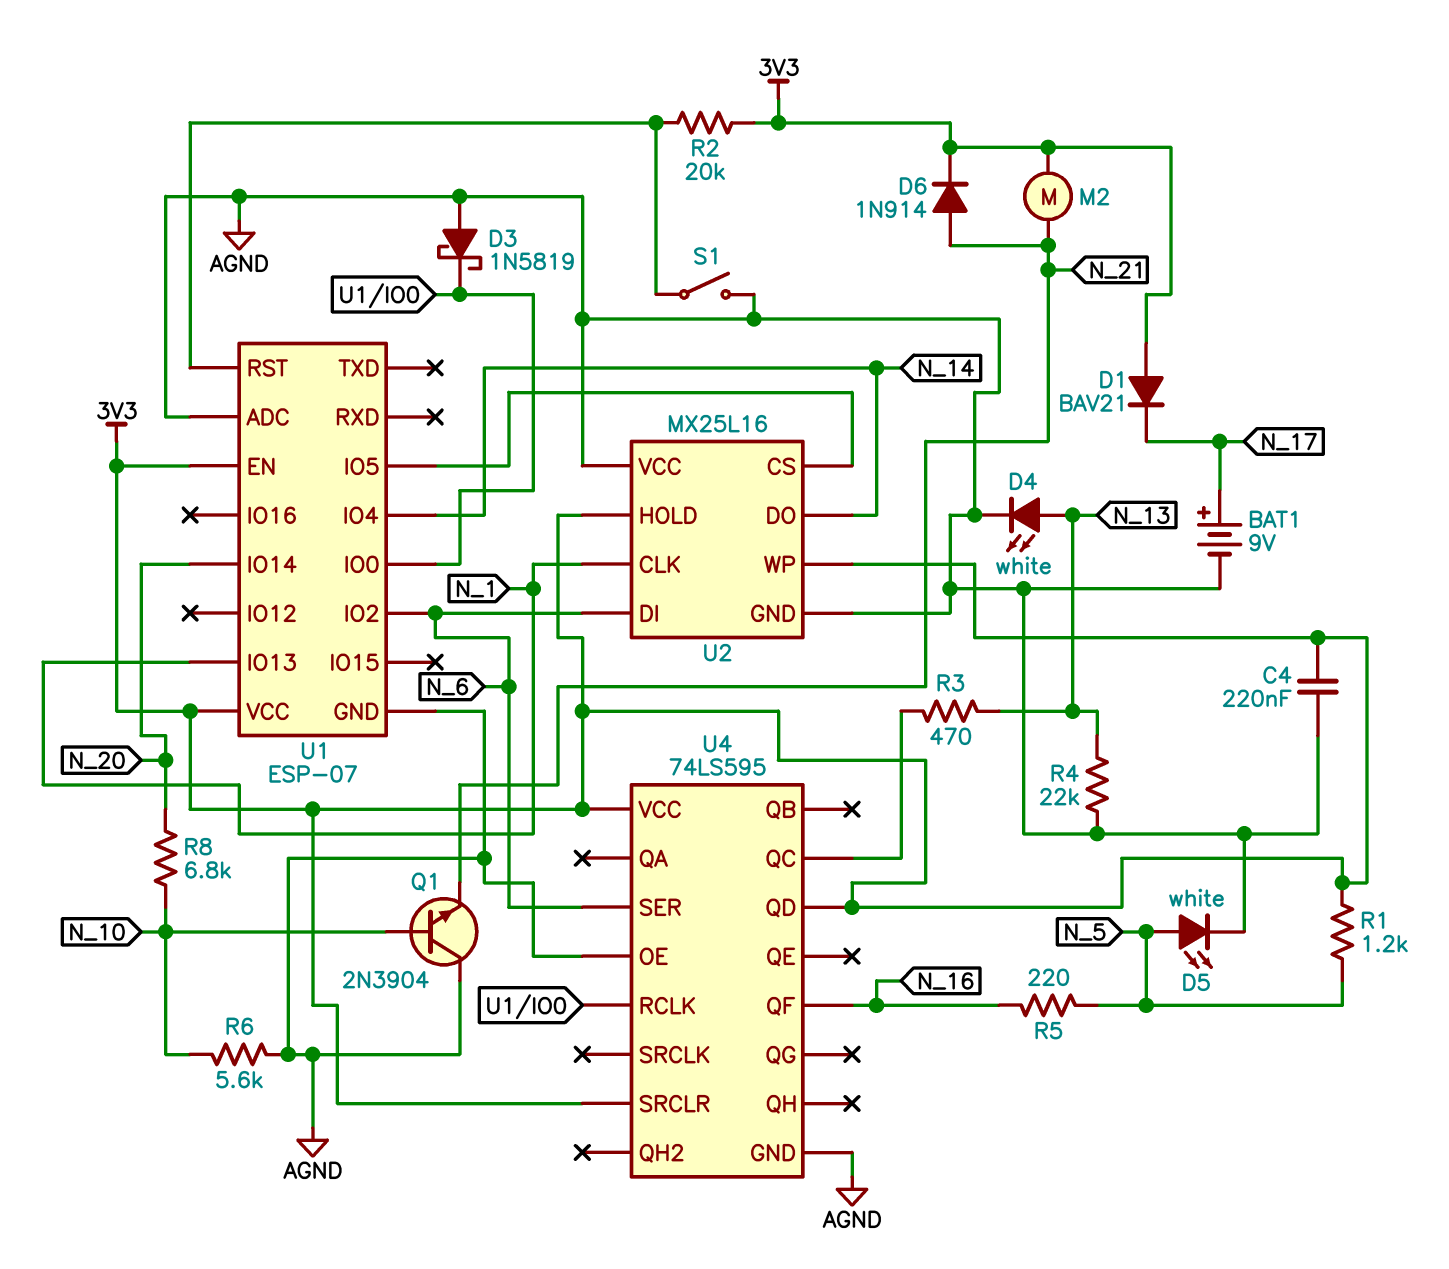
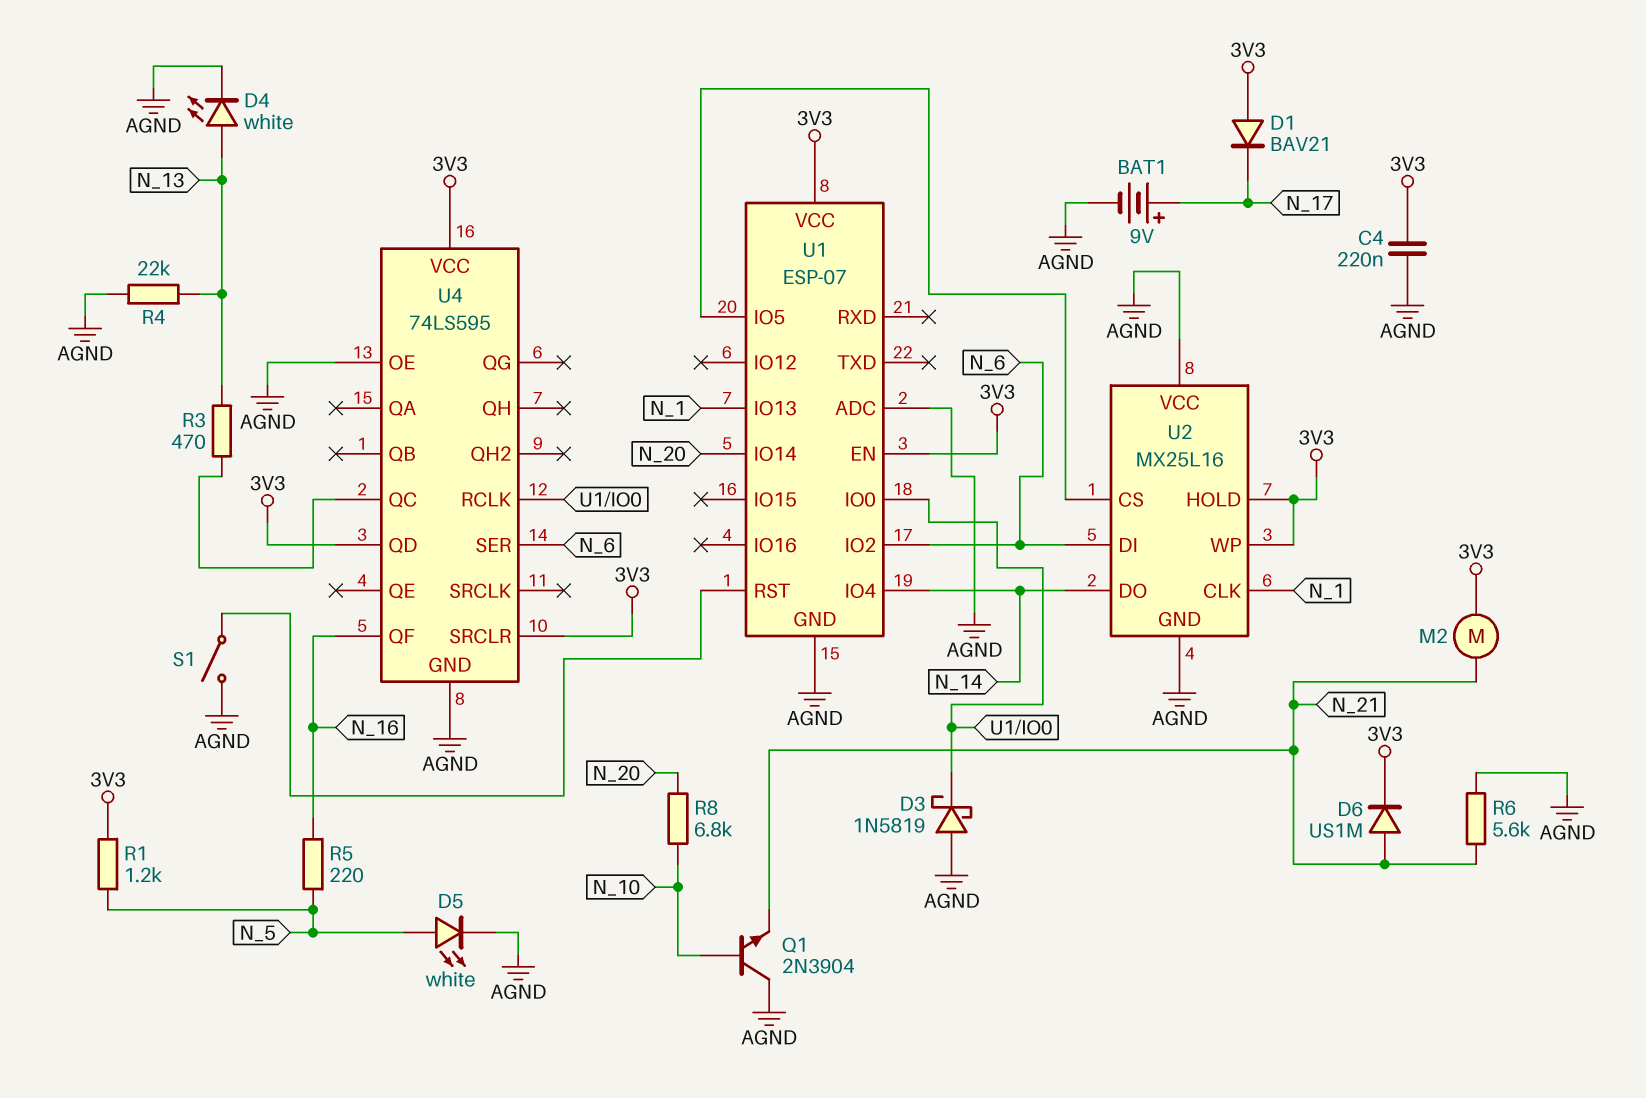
D6: diode 1N914 (A N_21, K 3V3) -> diode US1M (A N_21, K 3V3)
R2: 20k (3V3, U1/RST) -> none
R6: 5.6k (AGND, N_10) -> 5.6k (AGND, N_21)

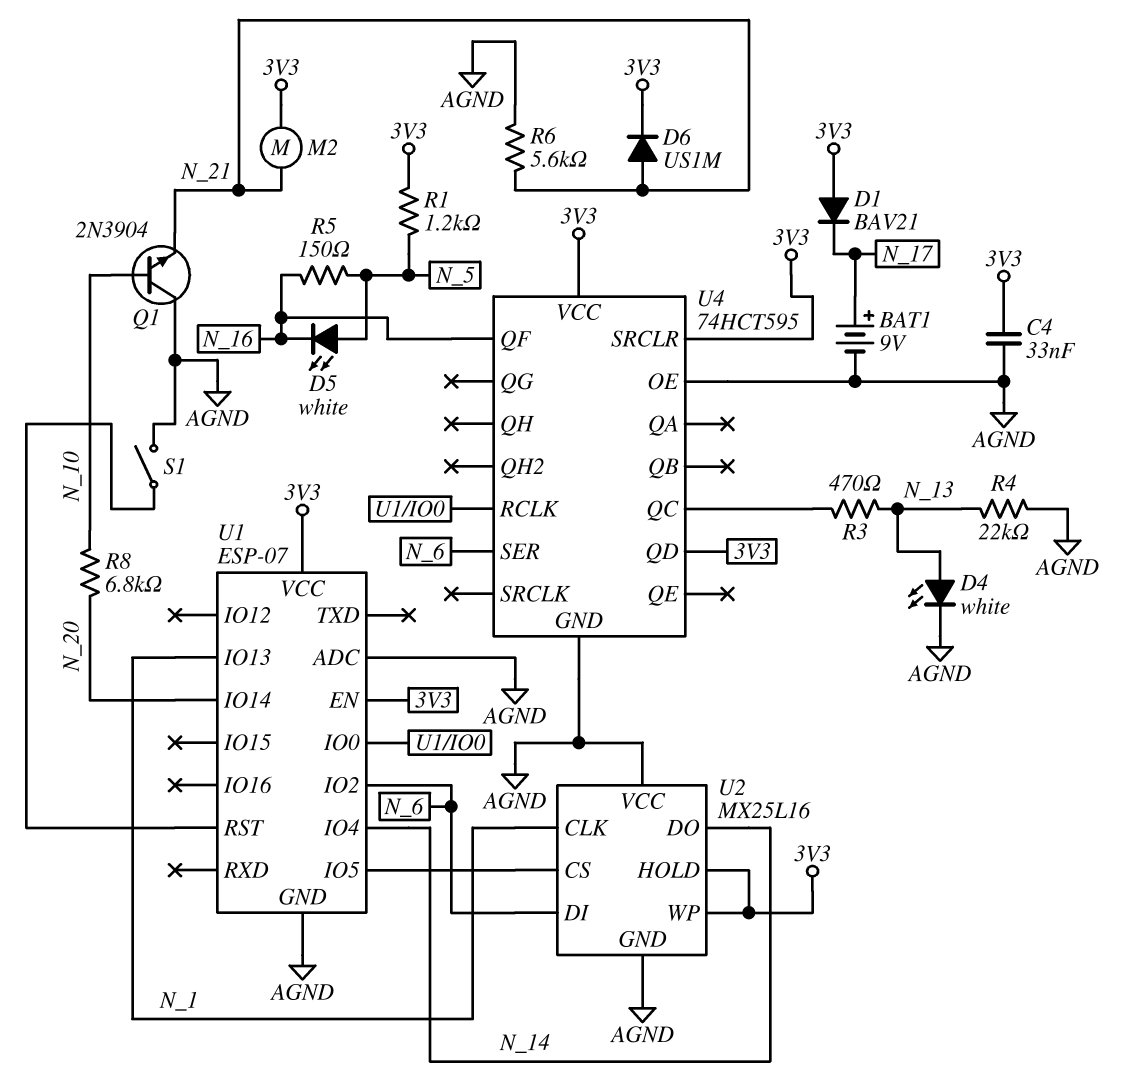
C4: 220nF (3V3, AGND) -> 33nF (3V3, AGND)
D3: schottky 1N5819 (A AGND, K U1/IO0) -> none
D5: LED white (A N_5, K AGND) -> LED white (A N_5, K N_16)
R5: 220 (N_5, N_16) -> 150 (N_5, N_16)
U4: 74LS595 -> 74HCT595

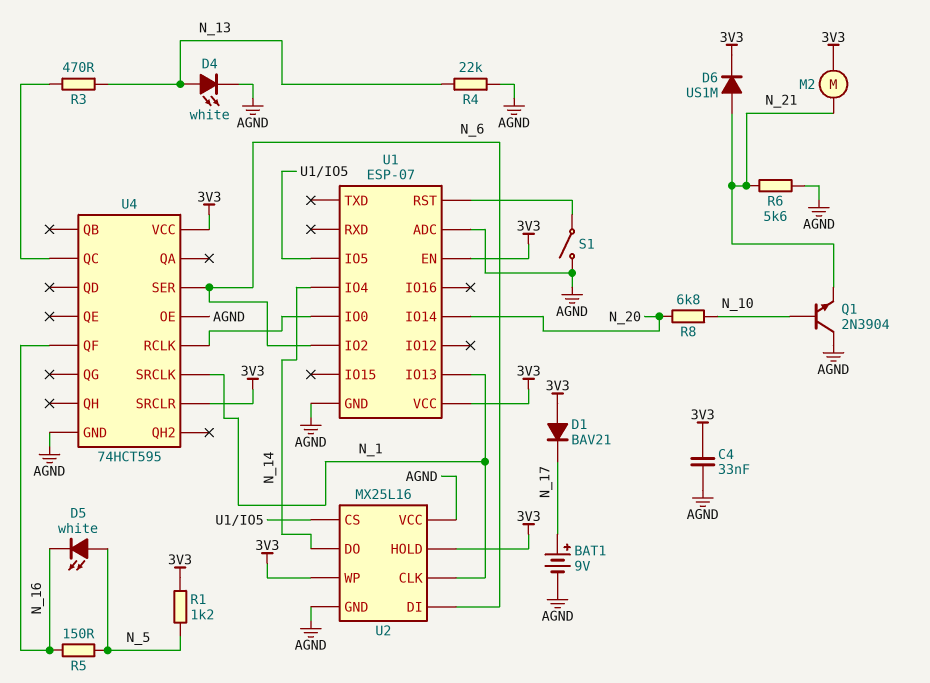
U4 pin QD: 3V3 -> none
U4 pin SRCLK: none -> N_1

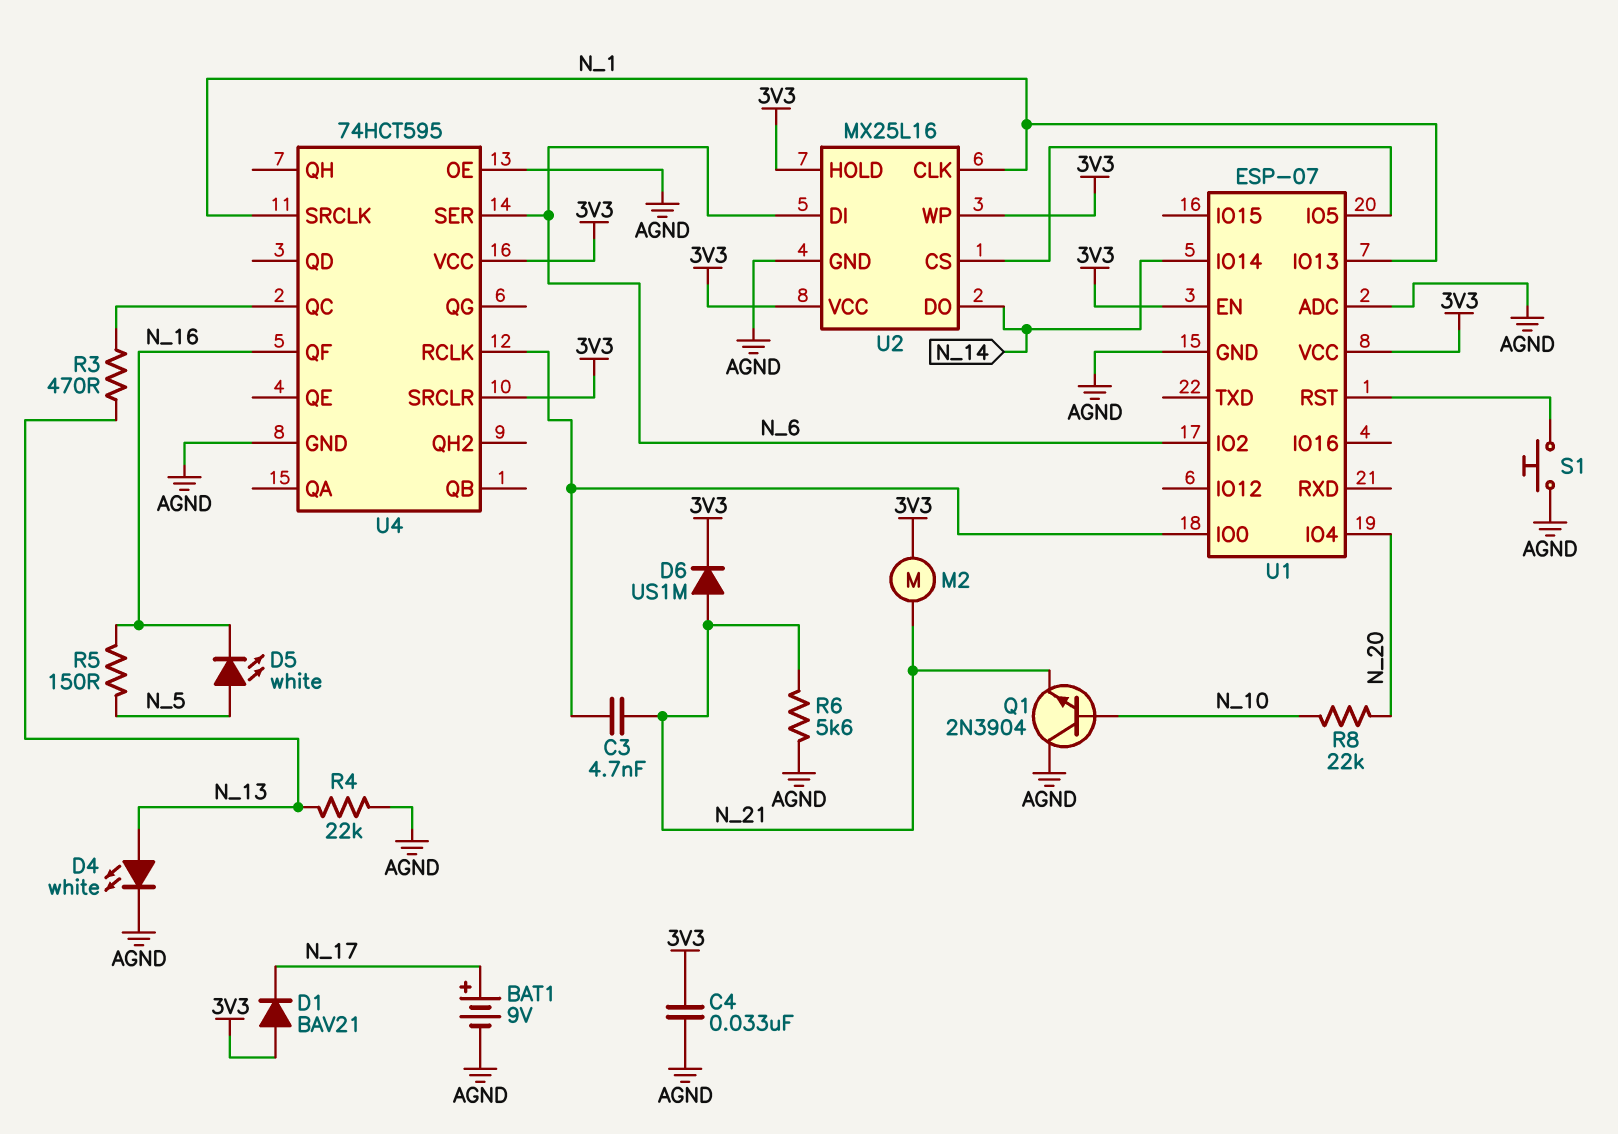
C3: none -> 4.7nF (N_21, U1/IO0)
R1: 1.2k (3V3, N_5) -> none
R8: 6.8k (N_10, N_20) -> 22k (N_10, N_20)
S1: switch (AGND, U1/RST) -> button (AGND, U1/RST)
U1 pin IO4: N_14 -> N_20
U1 pin IO14: N_20 -> N_14
U2 pin VCC: AGND -> 3V3

